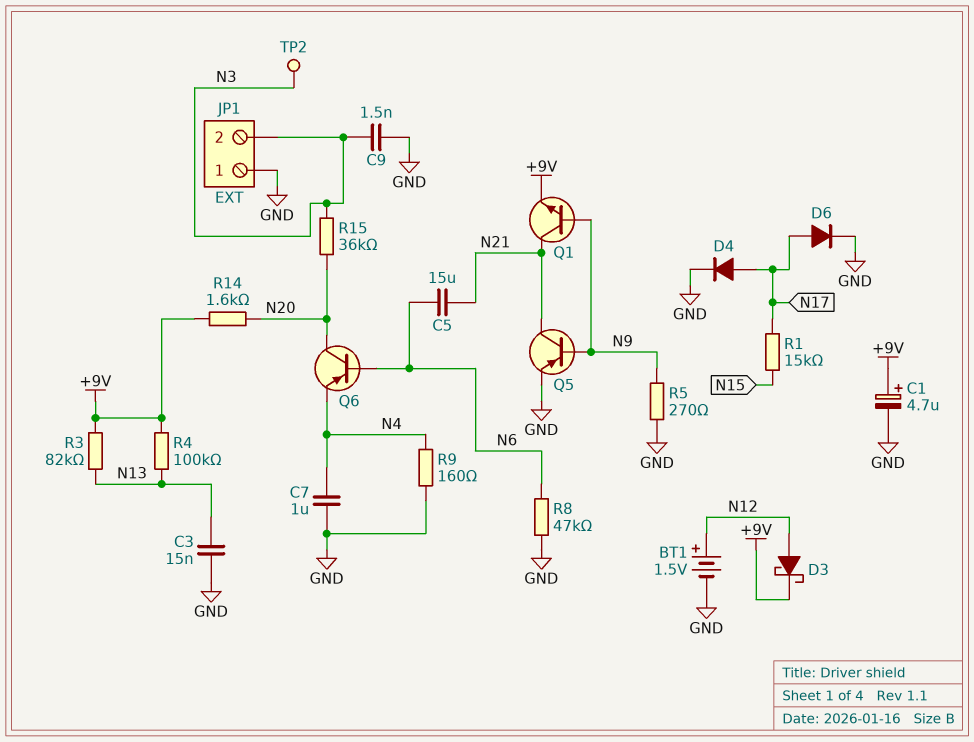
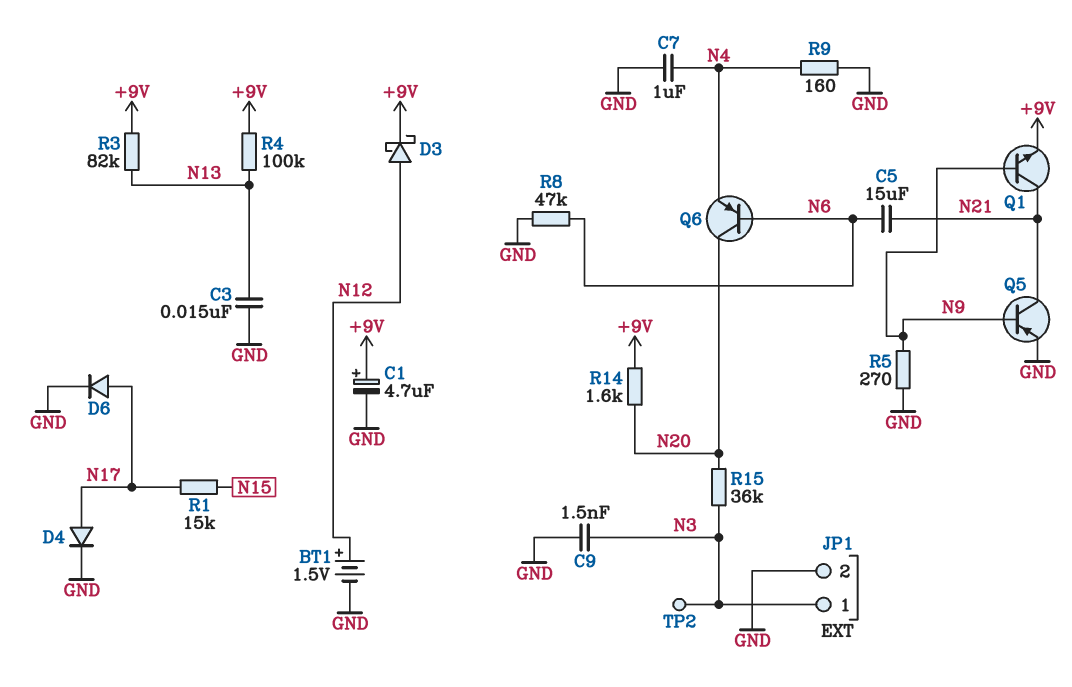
JP1 pin 1: GND -> N3
JP1 pin 2: N3 -> GND

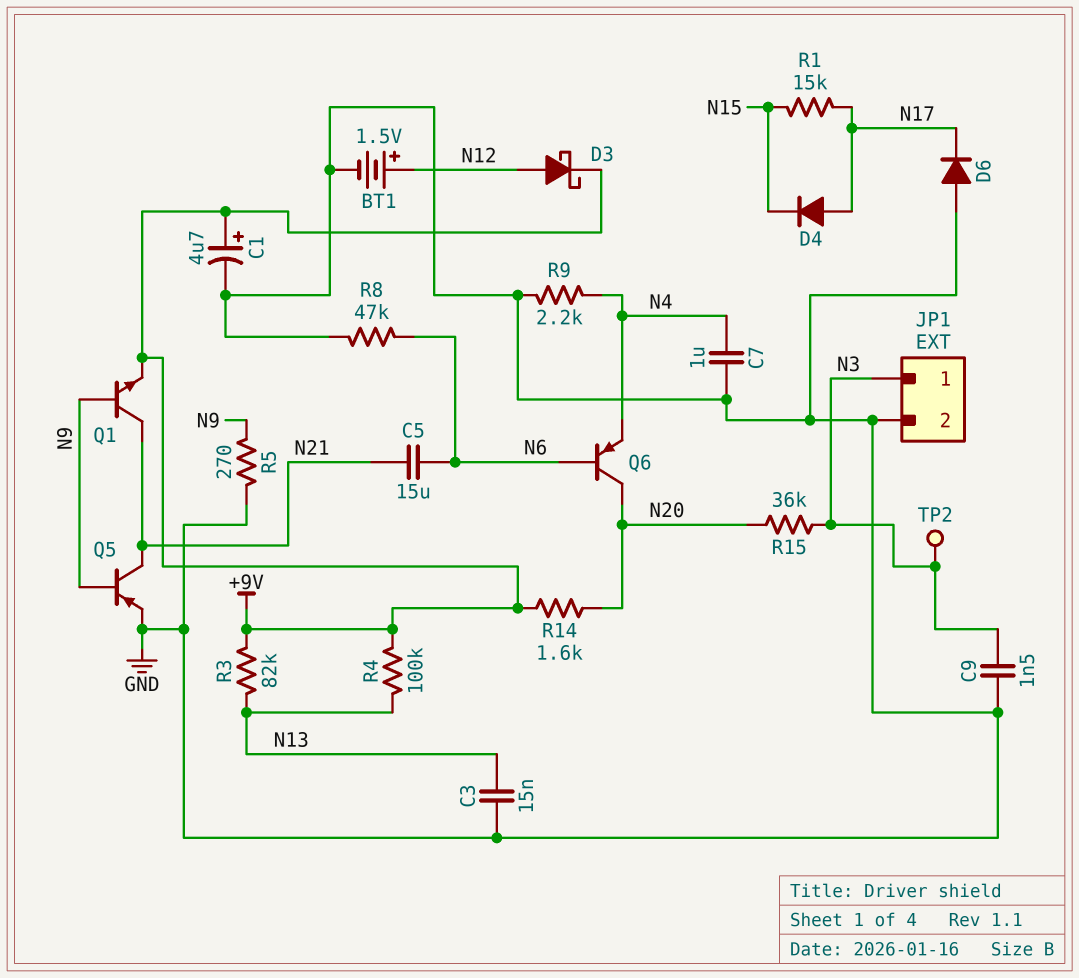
D4: diode (A N17, K GND) -> diode (A N17, K N15)
D6: diode (A N17, K GND) -> diode (A GND, K N17)
R9: 160 (GND, N4) -> 2.2k (GND, N4)

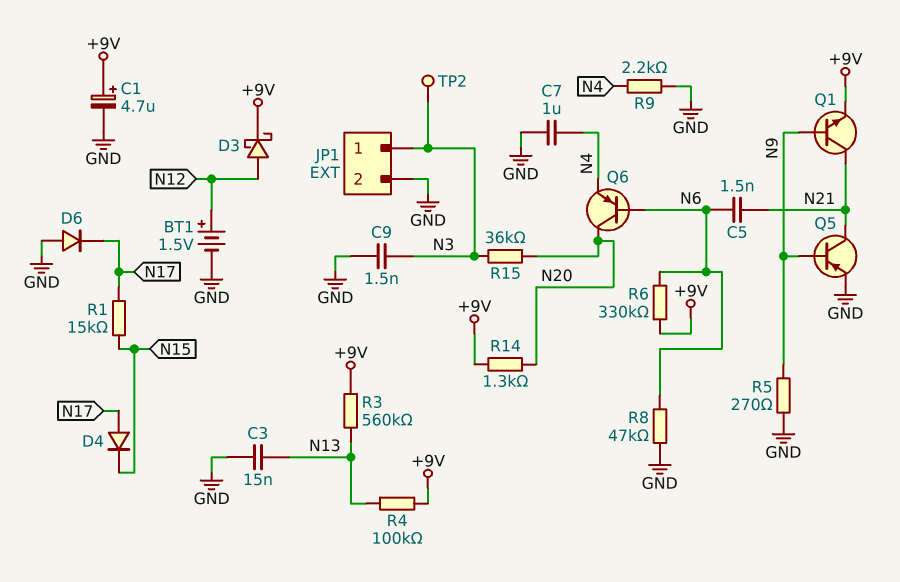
C5: 15uF (N6, N21) -> 1.5nF (N6, N21)
R3: 82k (+9V, N13) -> 560k (+9V, N13)
R6: none -> 330k (+9V, N6)
R14: 1.6k (+9V, N20) -> 1.3k (+9V, N20)

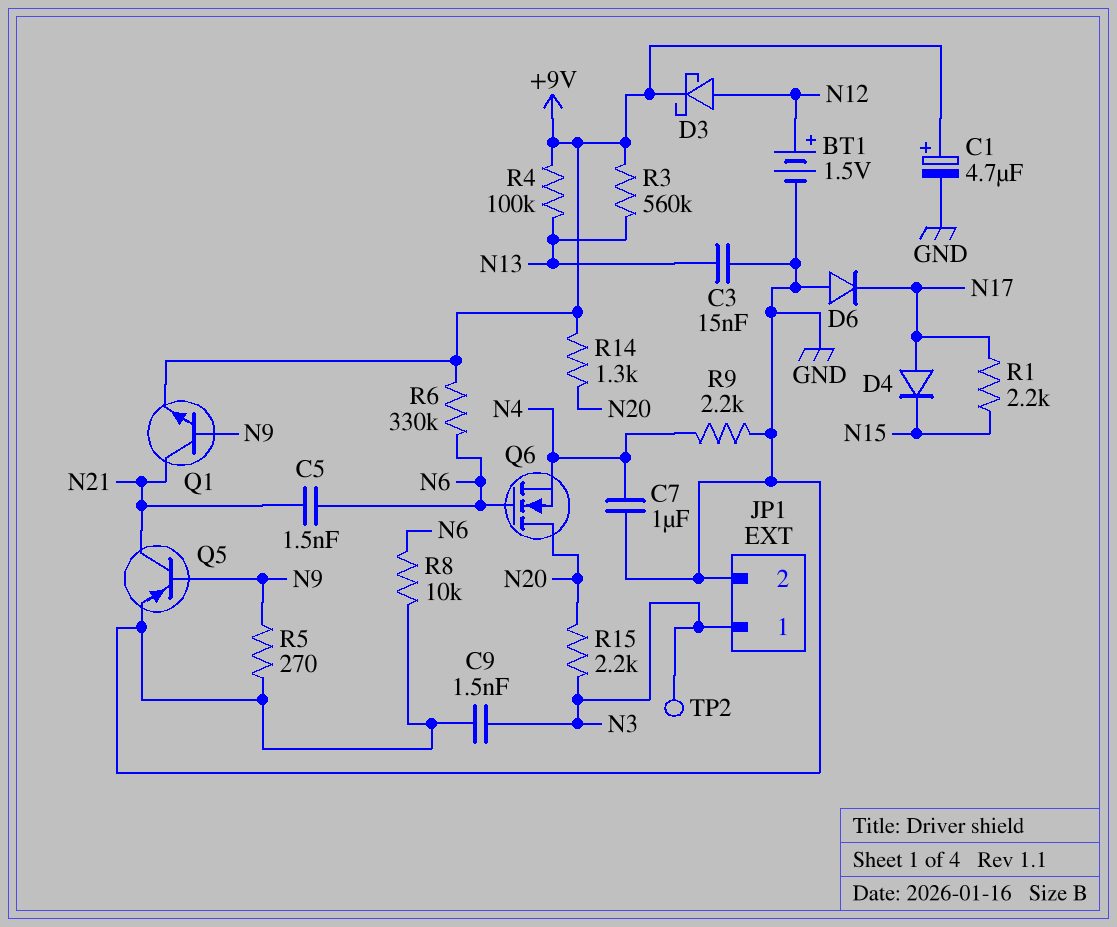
Q6: PNP (B N6, C N20, E N4) -> NMOS (G N6, D N20, S N4)
R1: 15k (N15, N17) -> 2.2k (N15, N17)
R8: 47k (GND, N6) -> 10k (GND, N6)
R15: 36k (N3, N20) -> 2.2k (N3, N20)

